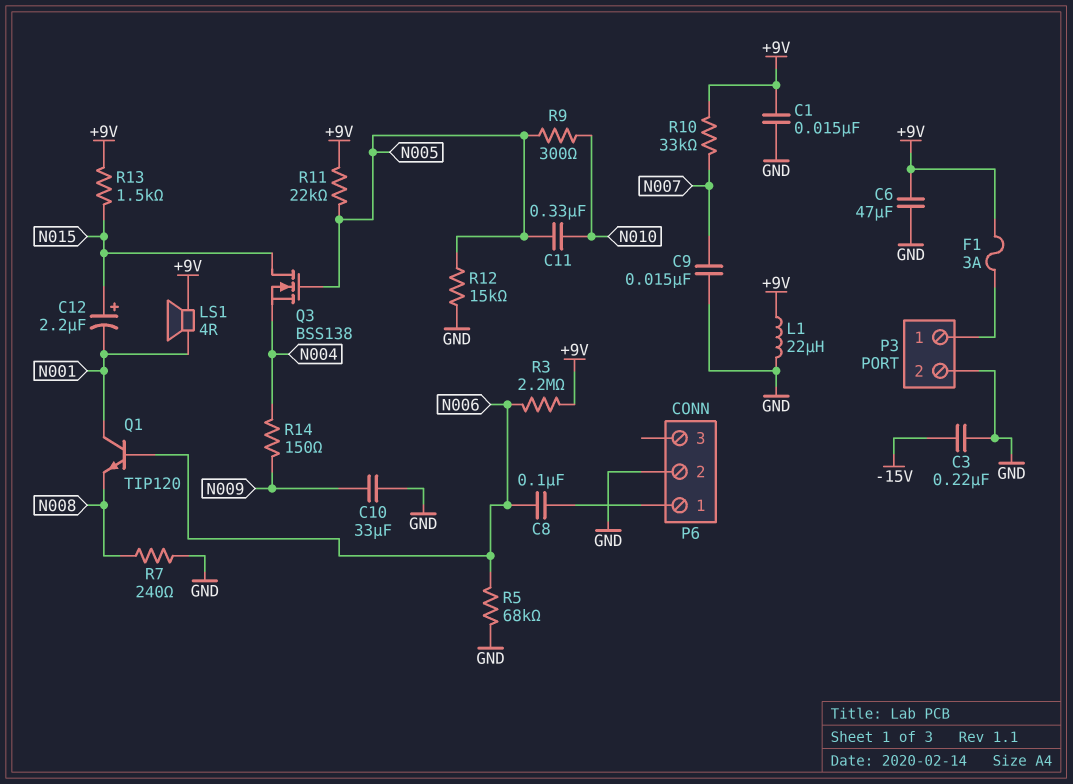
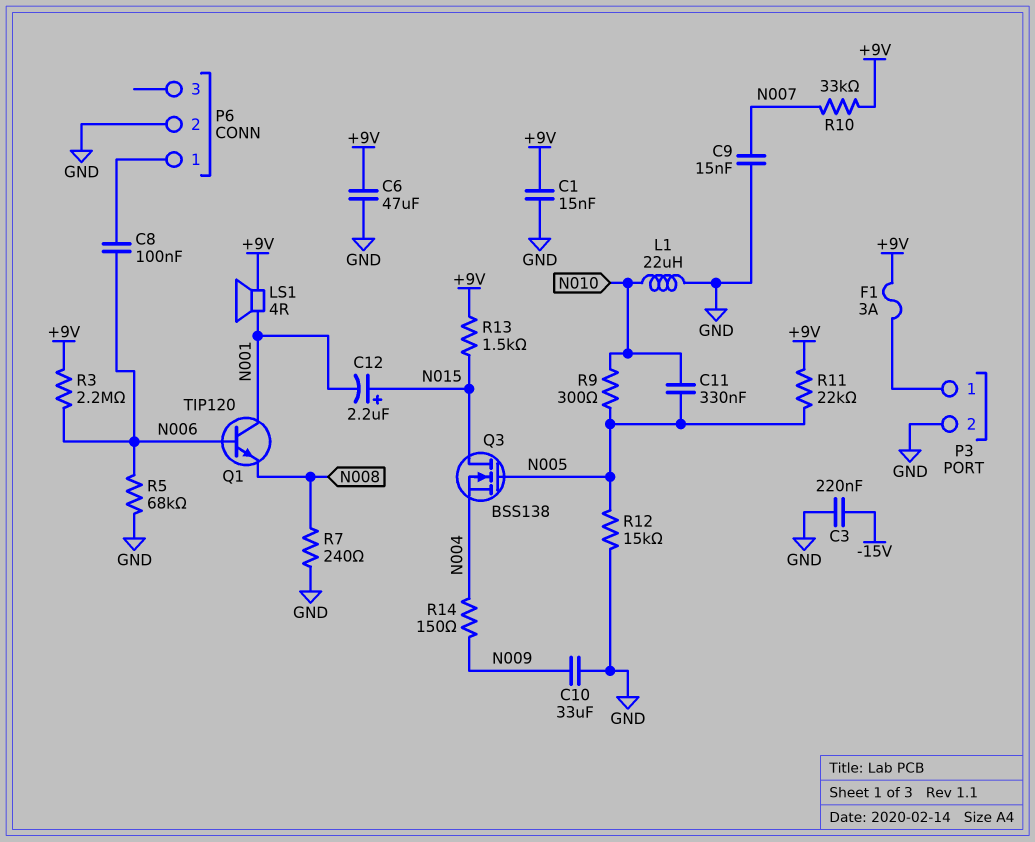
L1: 22uH (+9V, GND) -> 22uH (GND, N010)

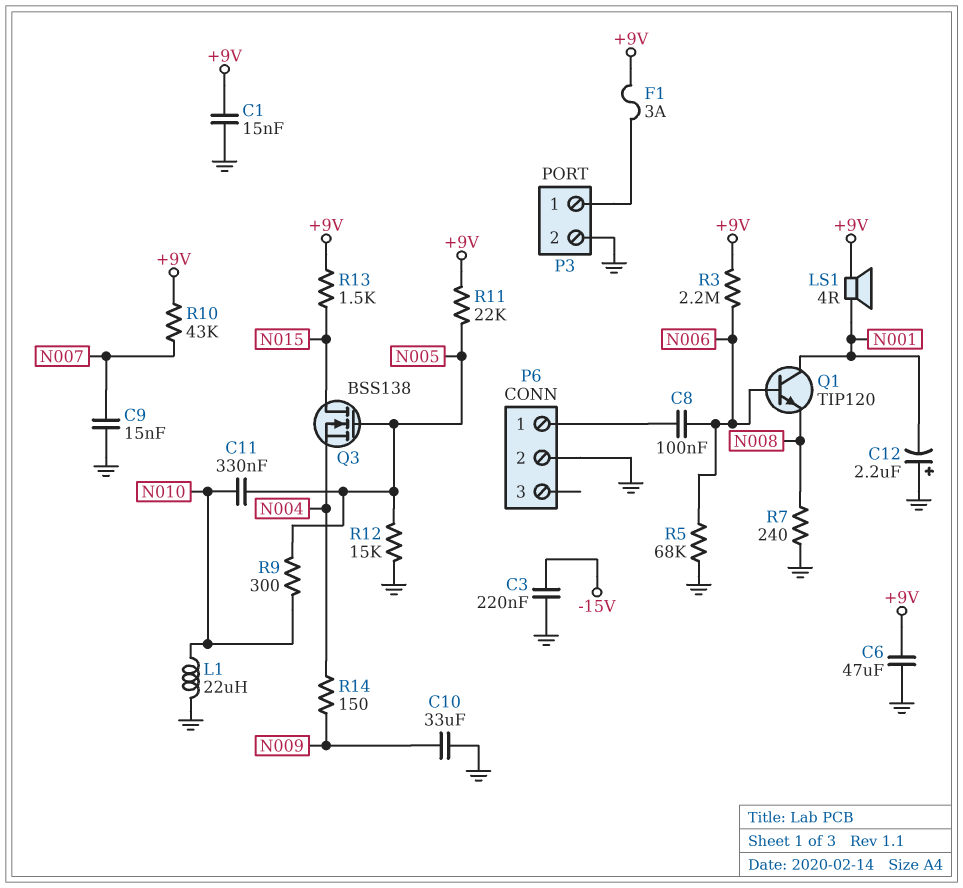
C12: 2.2uF (plus N015, minus N001) -> 2.2uF (plus GND, minus N001)
R10: 33k (+9V, N007) -> 43k (+9V, N007)

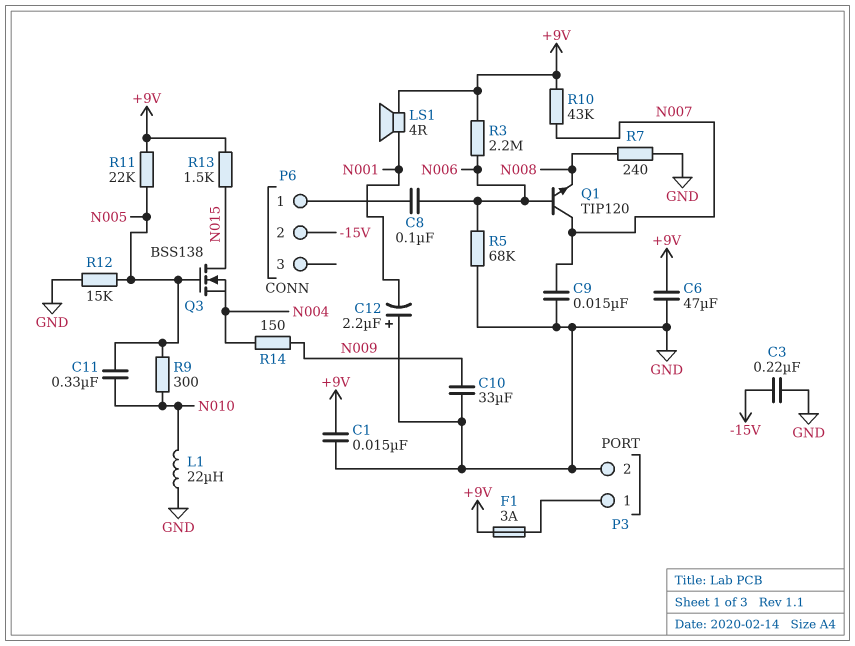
P6 pin 2: GND -> -15V
Q1: NPN TIP120 (B N006, C N001, E N008) -> NPN TIP120 (B N006, C N007, E N008)

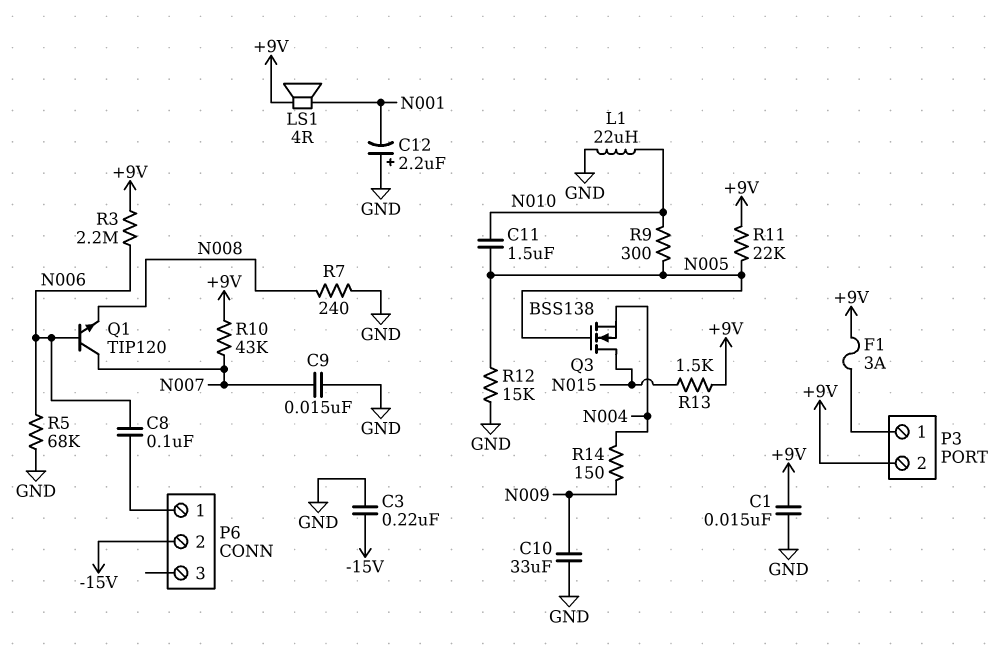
C6: 47uF (+9V, GND) -> none
C11: 330nF (N005, N010) -> 1.5uF (N005, N010)
P3 pin 2: GND -> +9V

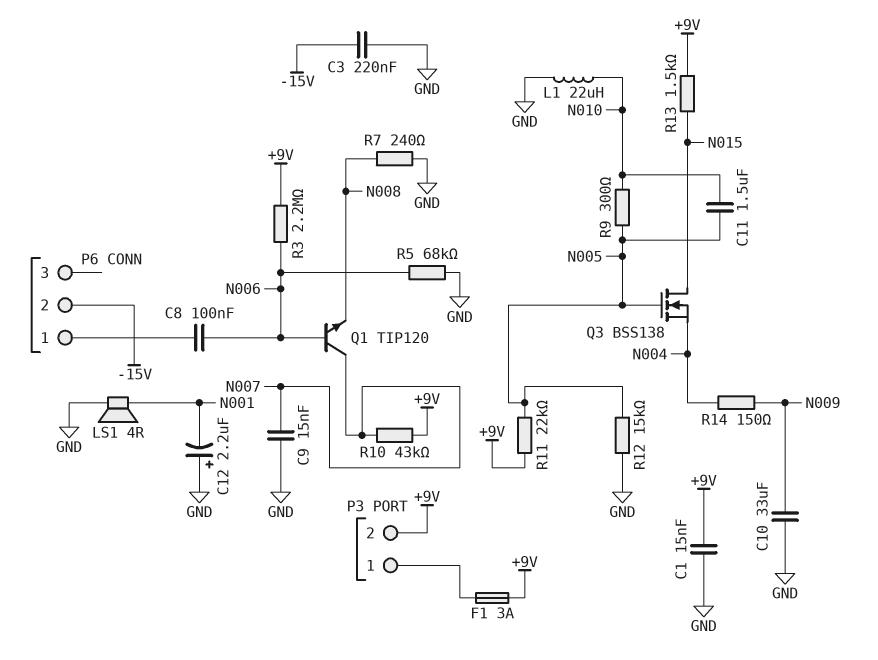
LS1: speaker 4R (+9V, N001) -> speaker 4R (GND, N001)

